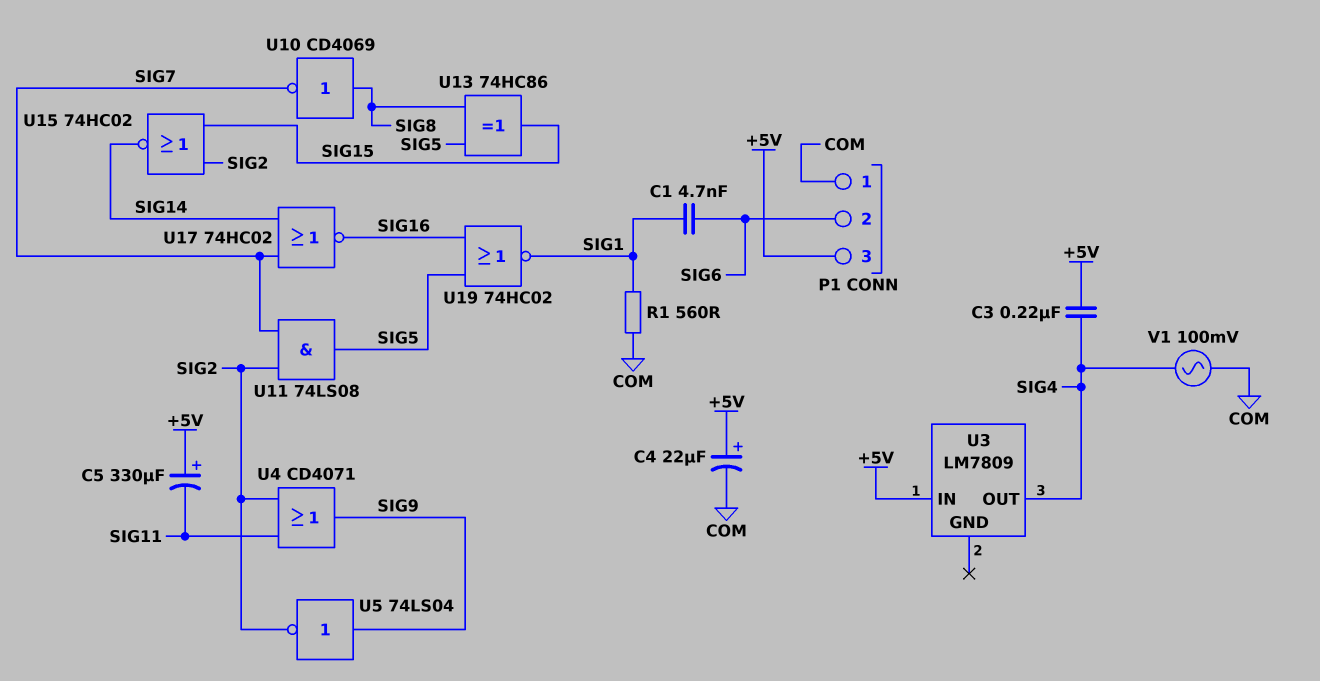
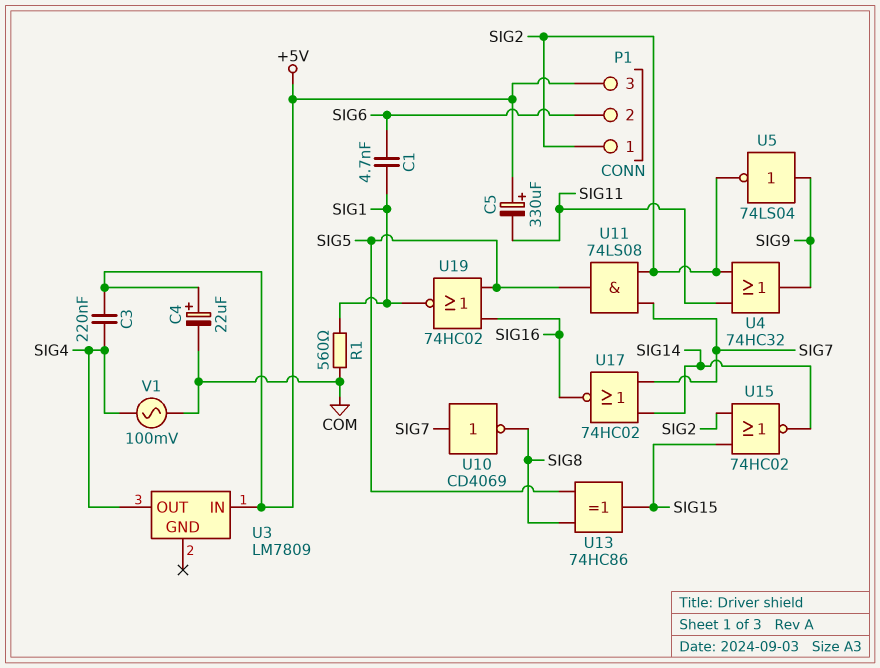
P1 pin 1: COM -> SIG2
U4: OR CD4071 (in SIG2, in SIG11, out SIG9) -> OR 74HC32 (in SIG2, in SIG11, out SIG9)
U10: NOT CD4069 (in SIG8, out SIG7) -> NOT CD4069 (in SIG7, out SIG8)

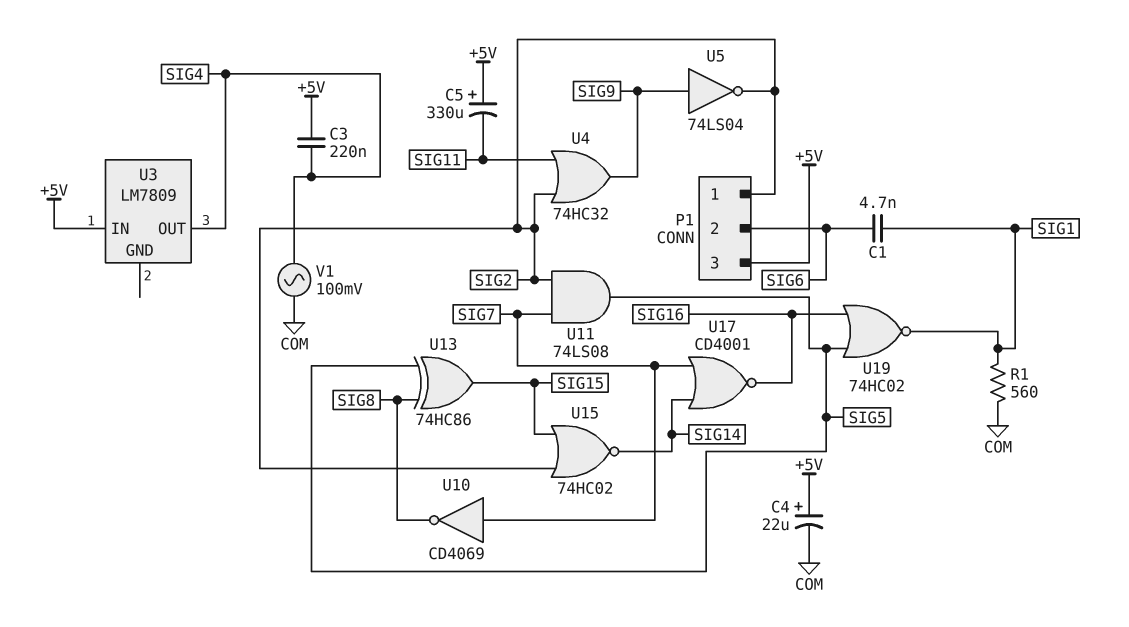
U17: NOR 74HC02 (in SIG7, in SIG14, out SIG16) -> NOR CD4001 (in SIG7, in SIG14, out SIG16)

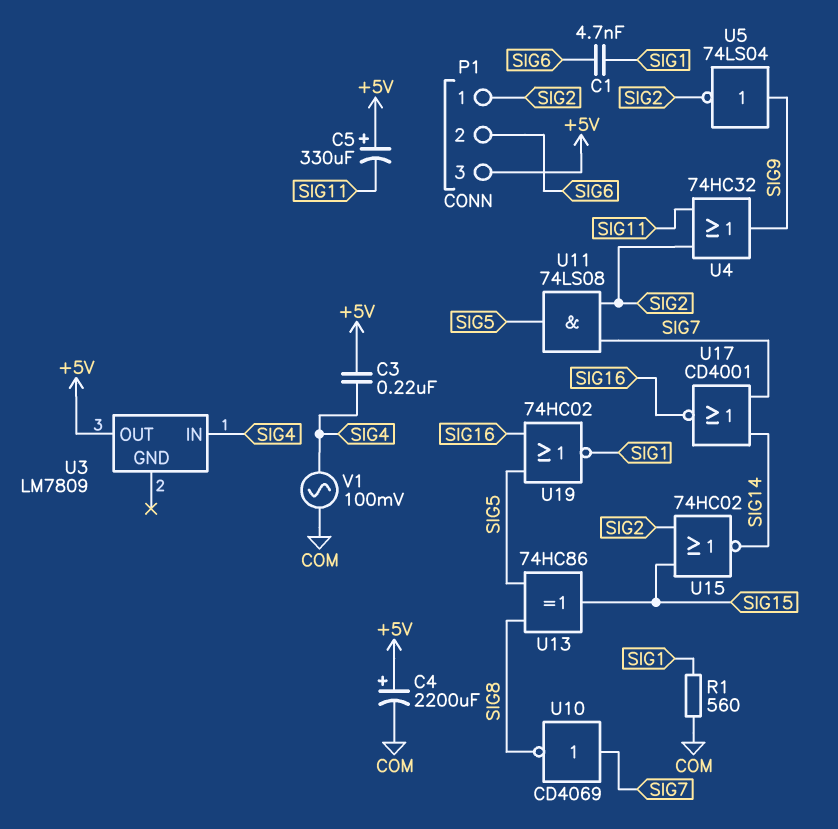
C4: 22uF (plus +5V, minus COM) -> 2200uF (plus +5V, minus COM)
U3 pin IN: +5V -> SIG4
U3 pin OUT: SIG4 -> +5V

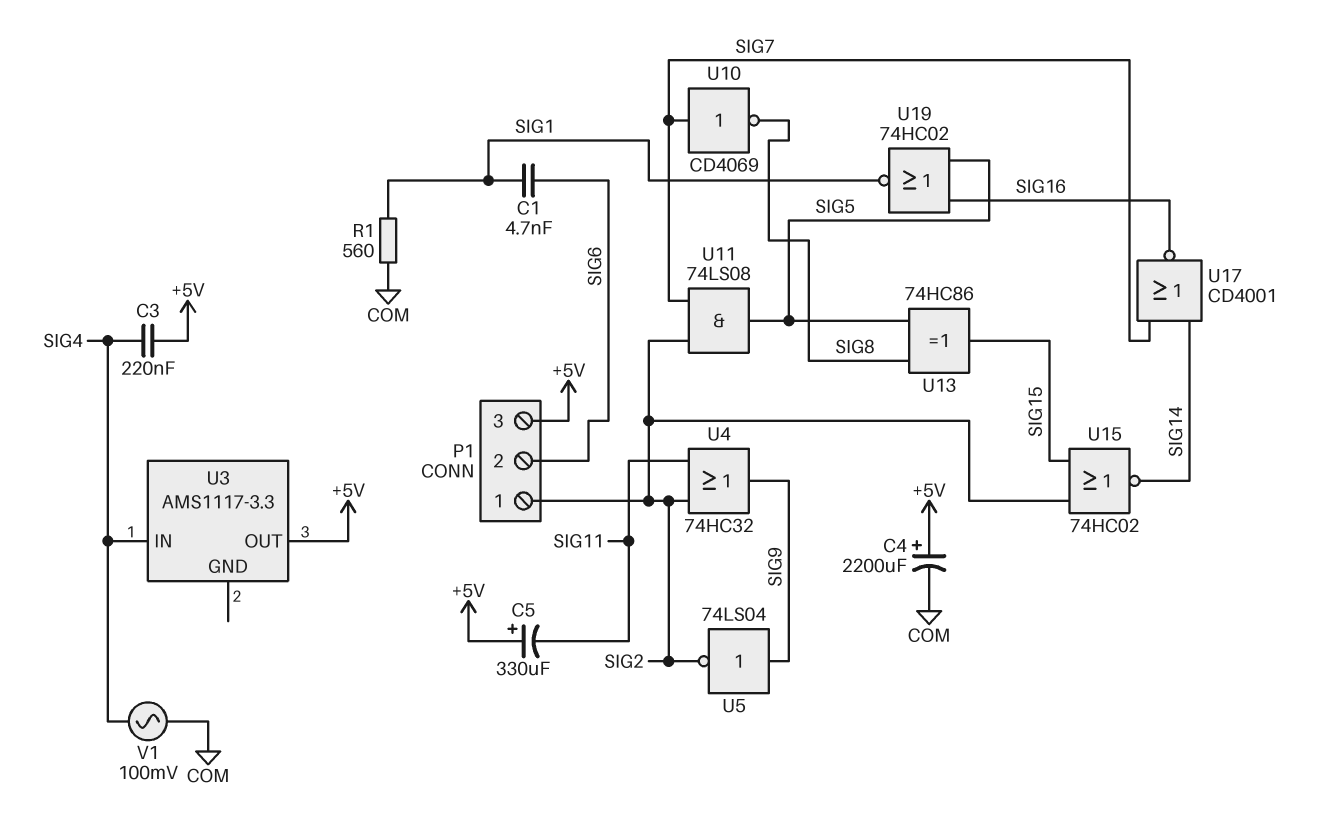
U3: LM7809 -> AMS1117-3.3

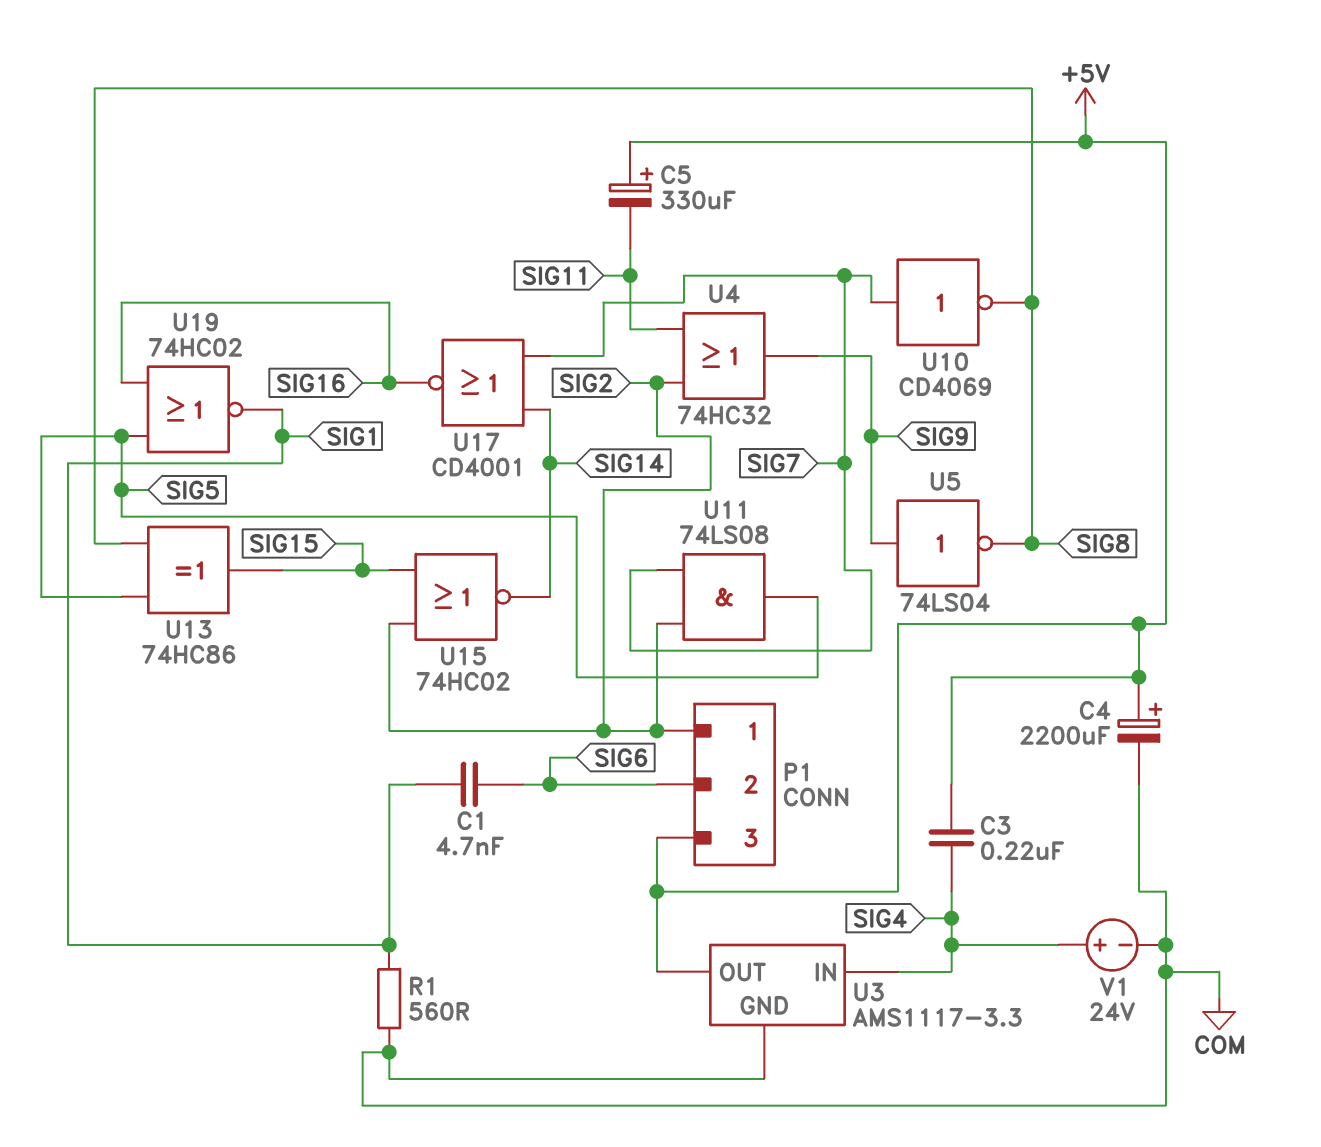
U3 pin GND: none -> COM
U5: NOT 74LS04 (in SIG9, out SIG2) -> NOT 74LS04 (in SIG9, out SIG8)
V1: AC 100mV (COM, SIG4) -> 24V (plus SIG4, minus COM)

